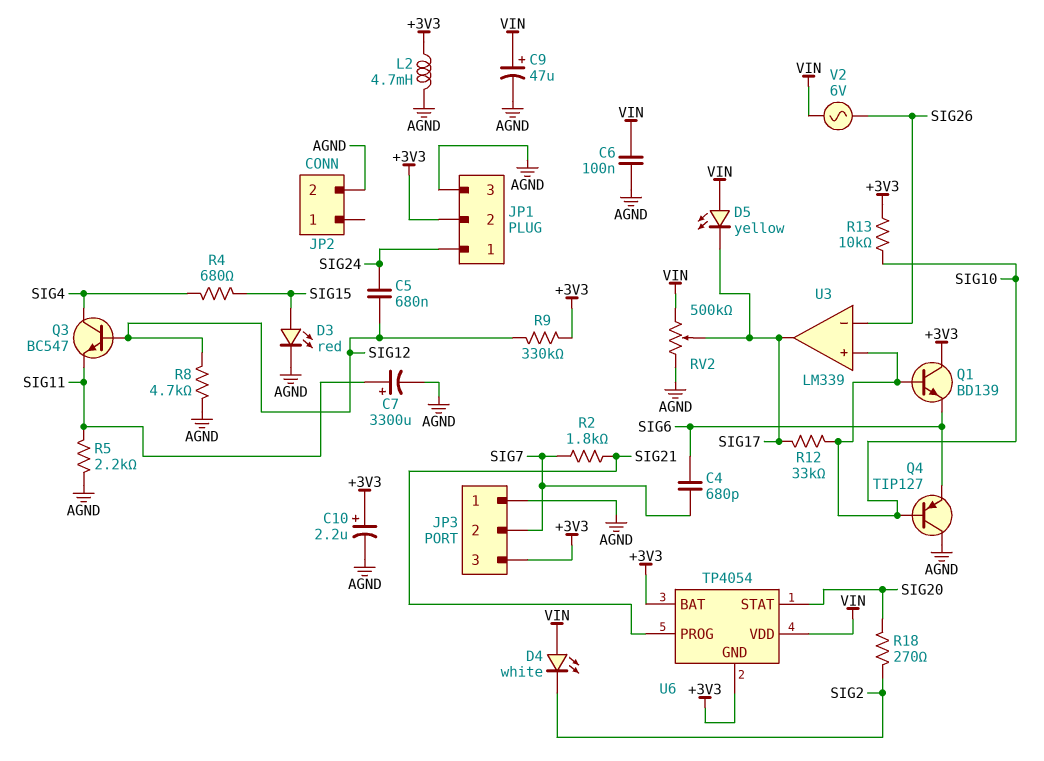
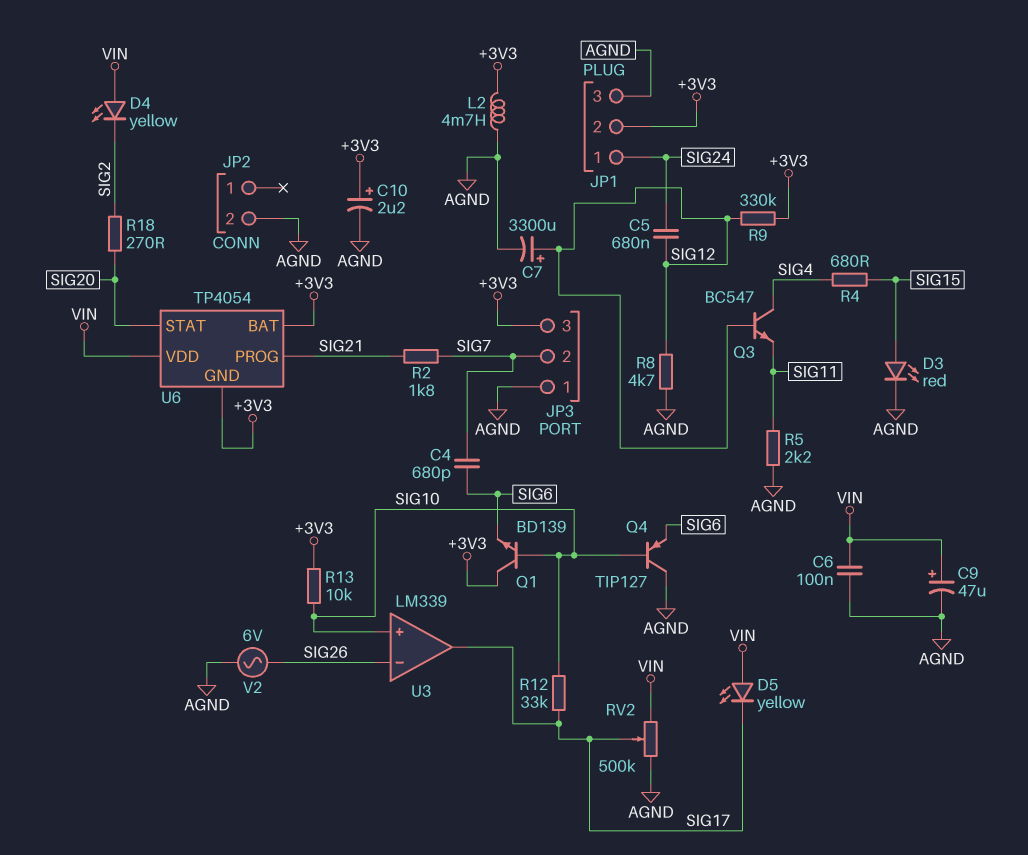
C7: 3300uF (plus SIG11, minus AGND) -> 3300uF (plus SIG12, minus AGND)
D4: LED white (A VIN, K SIG2) -> LED yellow (A VIN, K SIG2)
V2: AC 6V (SIG26, VIN) -> AC 6V (AGND, SIG26)

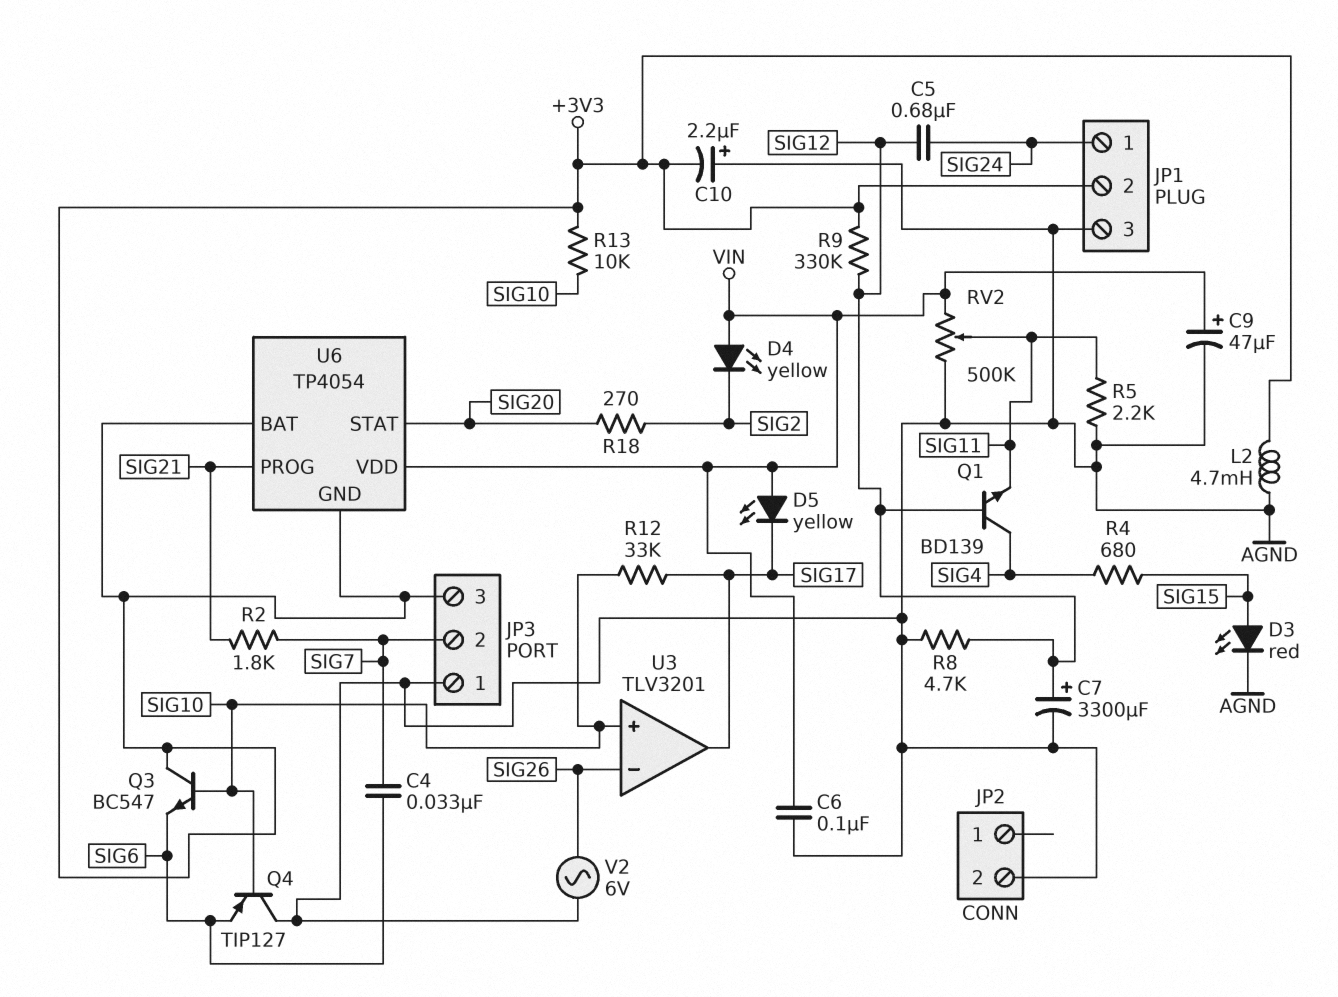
C4: 680pF (SIG6, SIG7) -> 33nF (SIG6, SIG7)
C10: 2.2uF (plus +3V3, minus AGND) -> 2.2uF (plus AGND, minus +3V3)
Q1: NPN BD139 (B SIG10, C +3V3, E SIG6) -> NPN BD139 (B SIG12, C SIG4, E SIG11)
Q3: NPN BC547 (B SIG12, C SIG4, E SIG11) -> NPN BC547 (B SIG10, C +3V3, E SIG6)
RV2: 500k (AGND, VIN, wiper SIG17) -> 500k (AGND, VIN, wiper SIG11)
U3: LM339 -> TLV3201

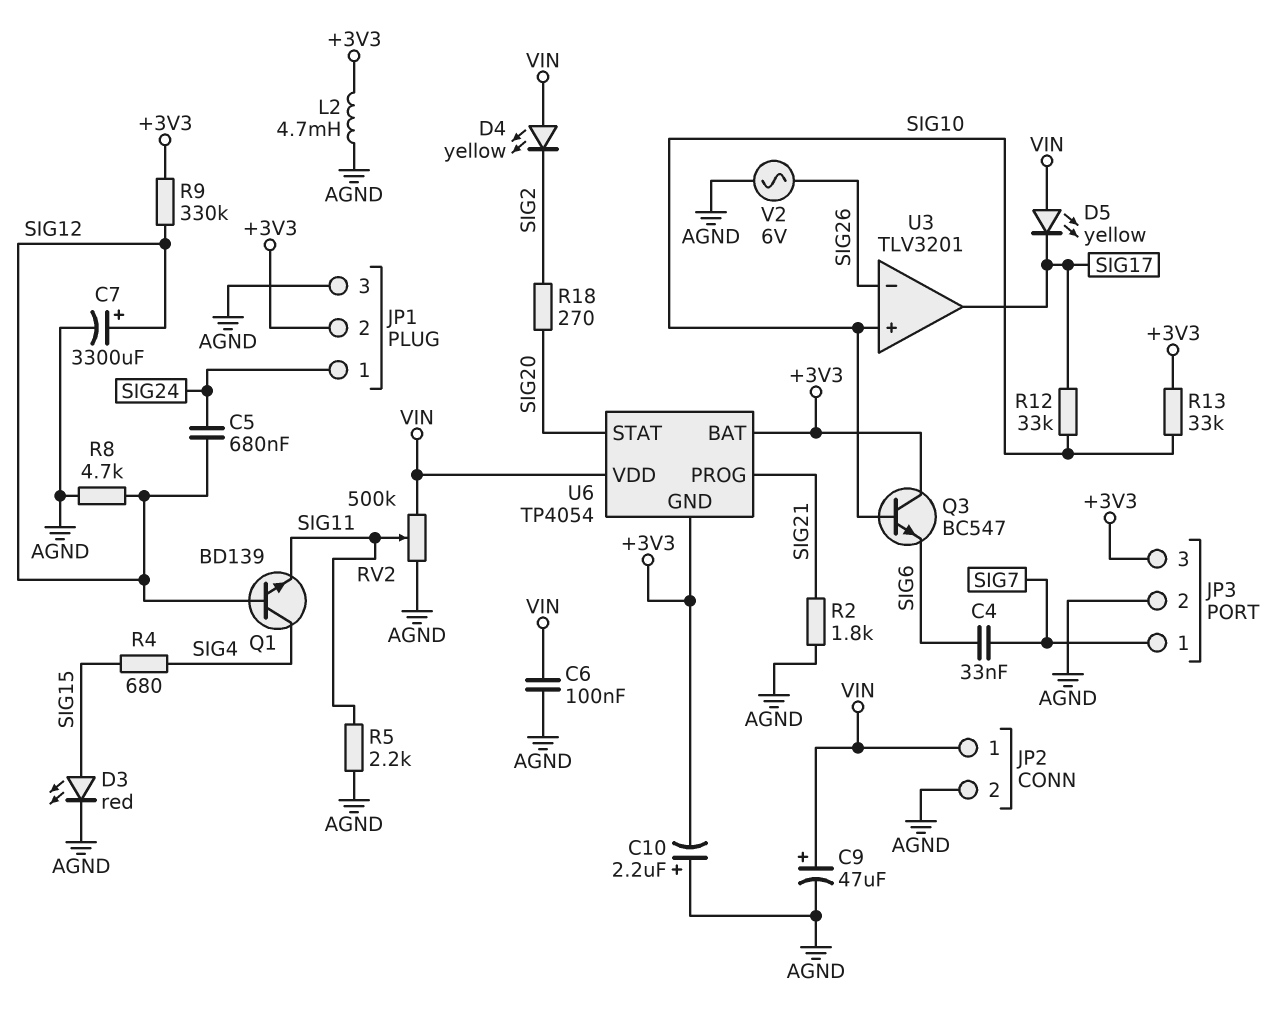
JP2 pin 1: none -> VIN
JP3 pin 1: AGND -> SIG7
JP3 pin 2: SIG7 -> AGND
Q4: PNP TIP127 (B SIG10, C AGND, E SIG6) -> none
R2: 1.8k (SIG7, SIG21) -> 1.8k (AGND, SIG21)
R13: 10k (+3V3, SIG10) -> 33k (+3V3, SIG10)

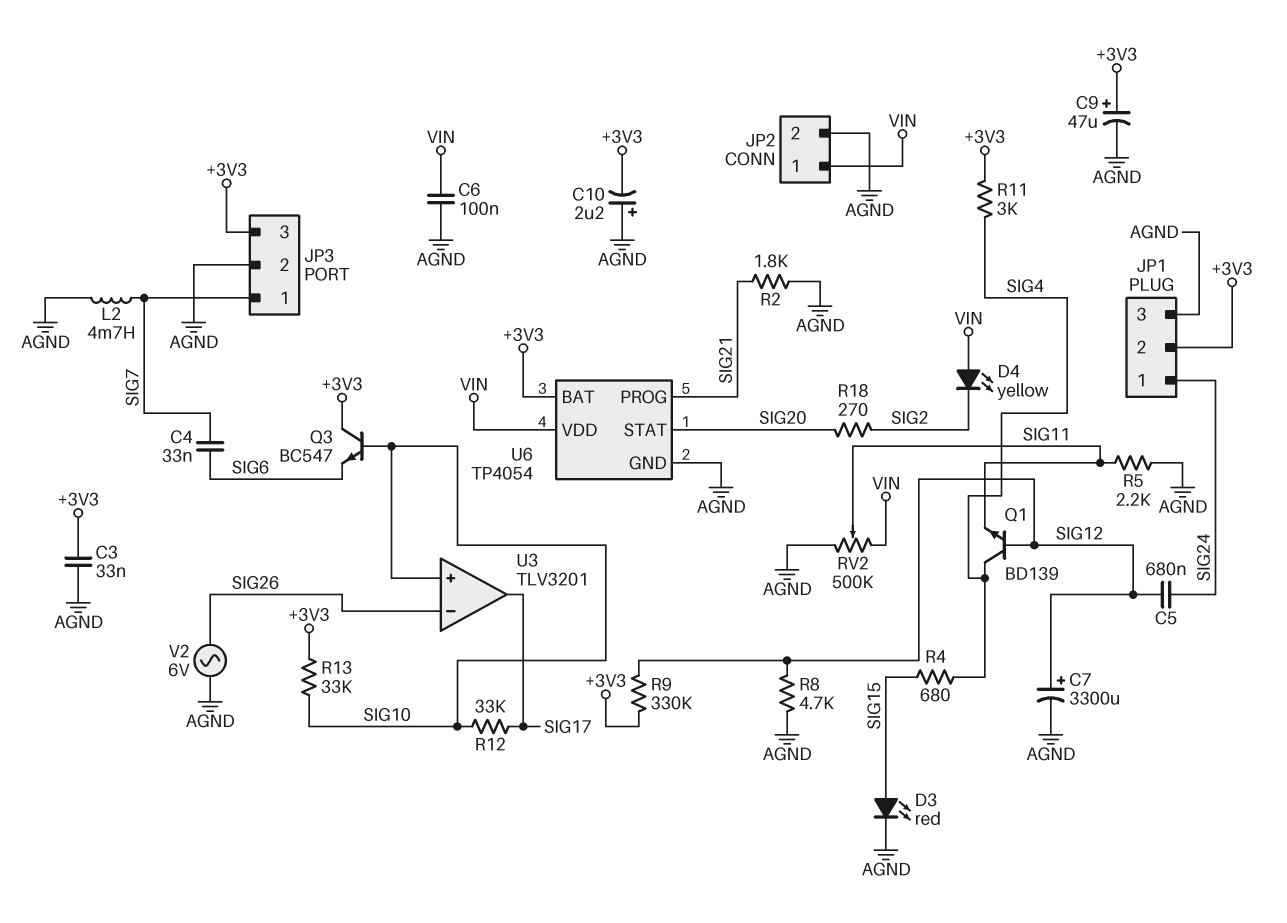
C3: none -> 33nF (+3V3, AGND)
C9: 47uF (plus VIN, minus AGND) -> 47uF (plus +3V3, minus AGND)
D5: LED yellow (A VIN, K SIG17) -> none
L2: 4.7mH (+3V3, AGND) -> 4.7mH (AGND, SIG7)
R11: none -> 3k (+3V3, SIG4)
U6 pin GND: +3V3 -> AGND

